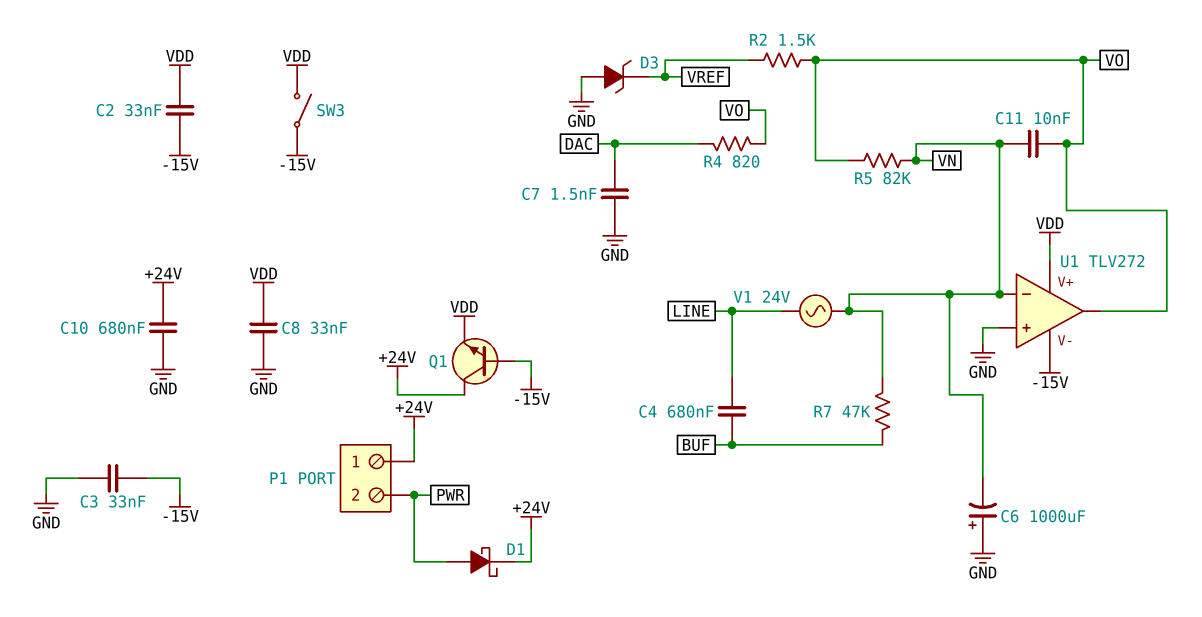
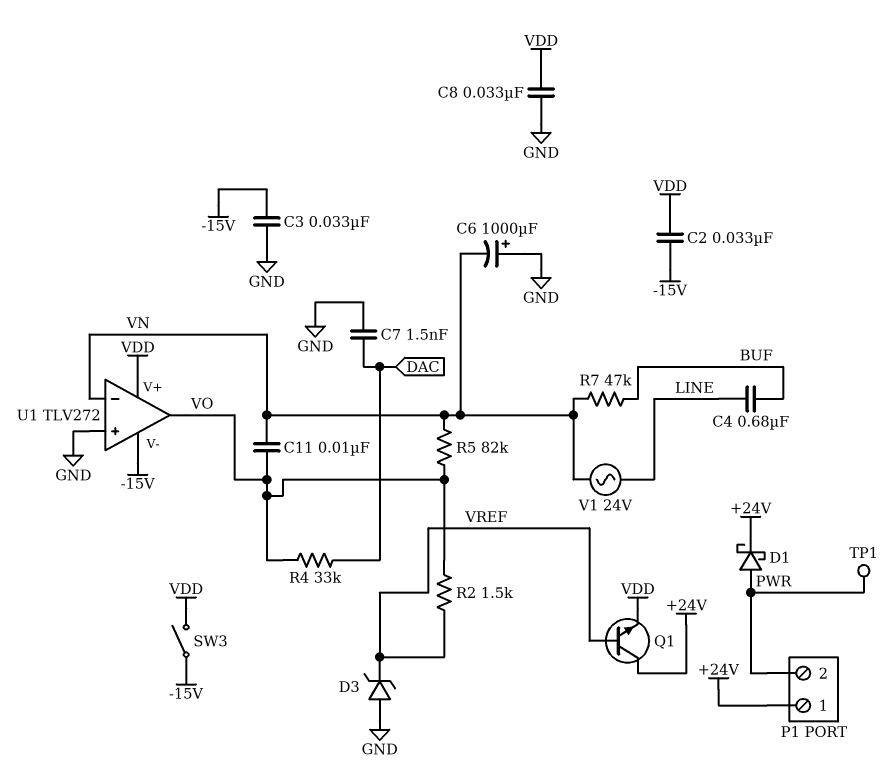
C10: 680nF (+24V, GND) -> none
Q1: NPN (B -15V, C +24V, E VDD) -> NPN (B VREF, C +24V, E VDD)
R4: 820 (DAC, VO) -> 33k (DAC, VO)
TP1: none -> test point (PWR)

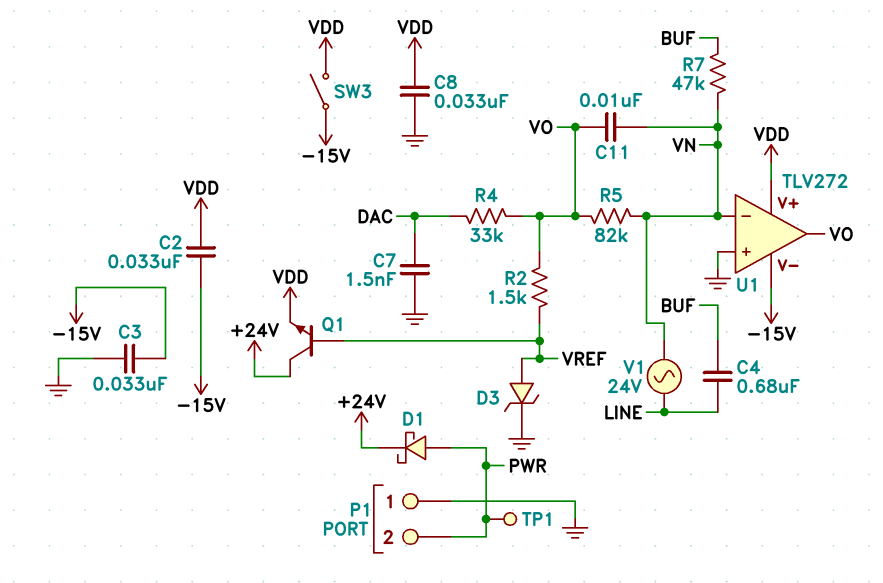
C6: 1000uF (plus GND, minus VN) -> none
D3: zener (A GND, K VREF) -> zener (A VREF, K GND)
P1 pin 1: +24V -> GND

